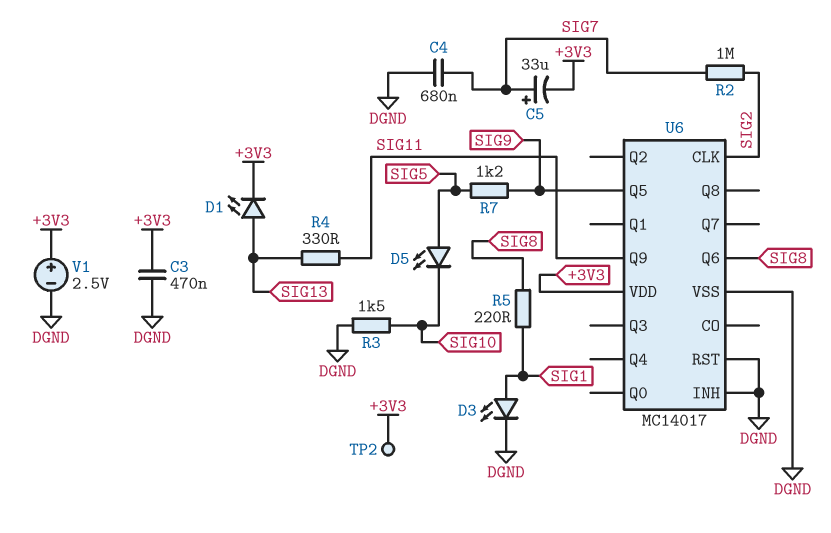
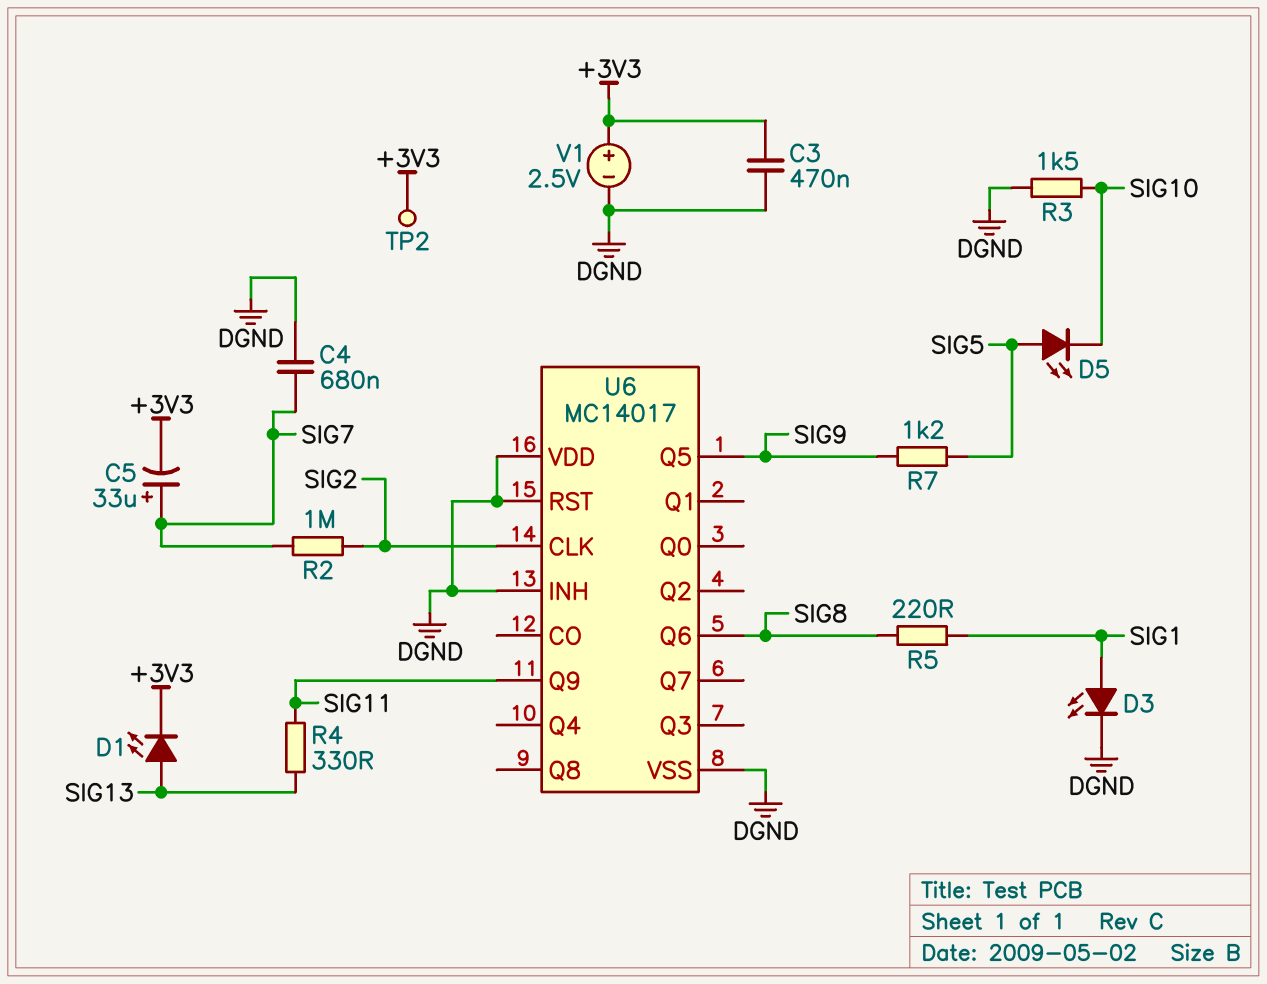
U6 pin VDD: +3V3 -> DGND

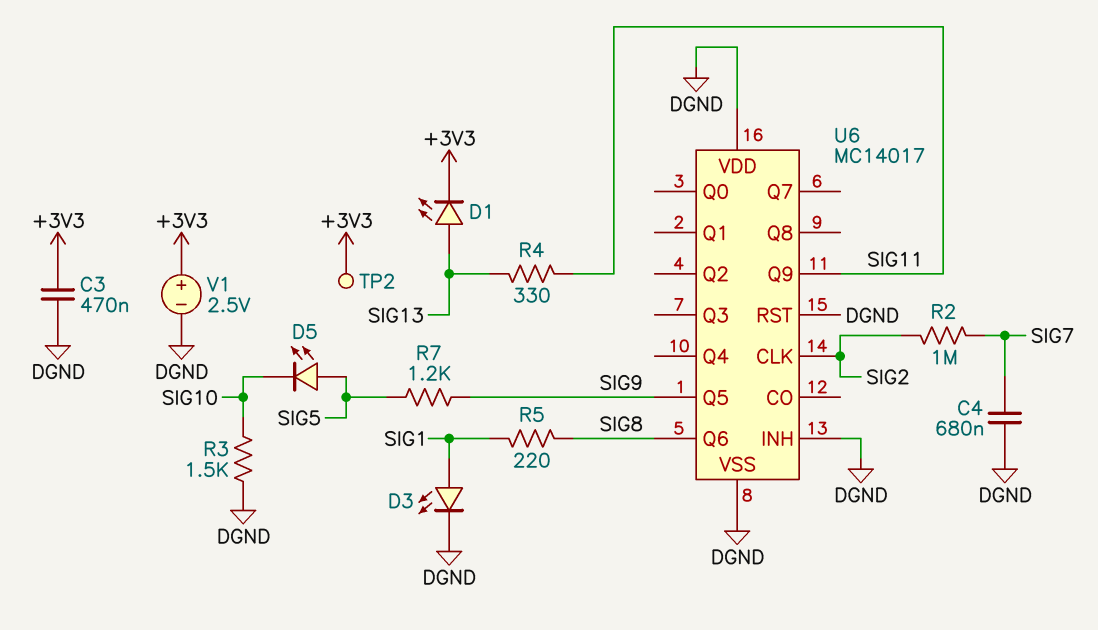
C5: 33uF (plus SIG7, minus +3V3) -> none

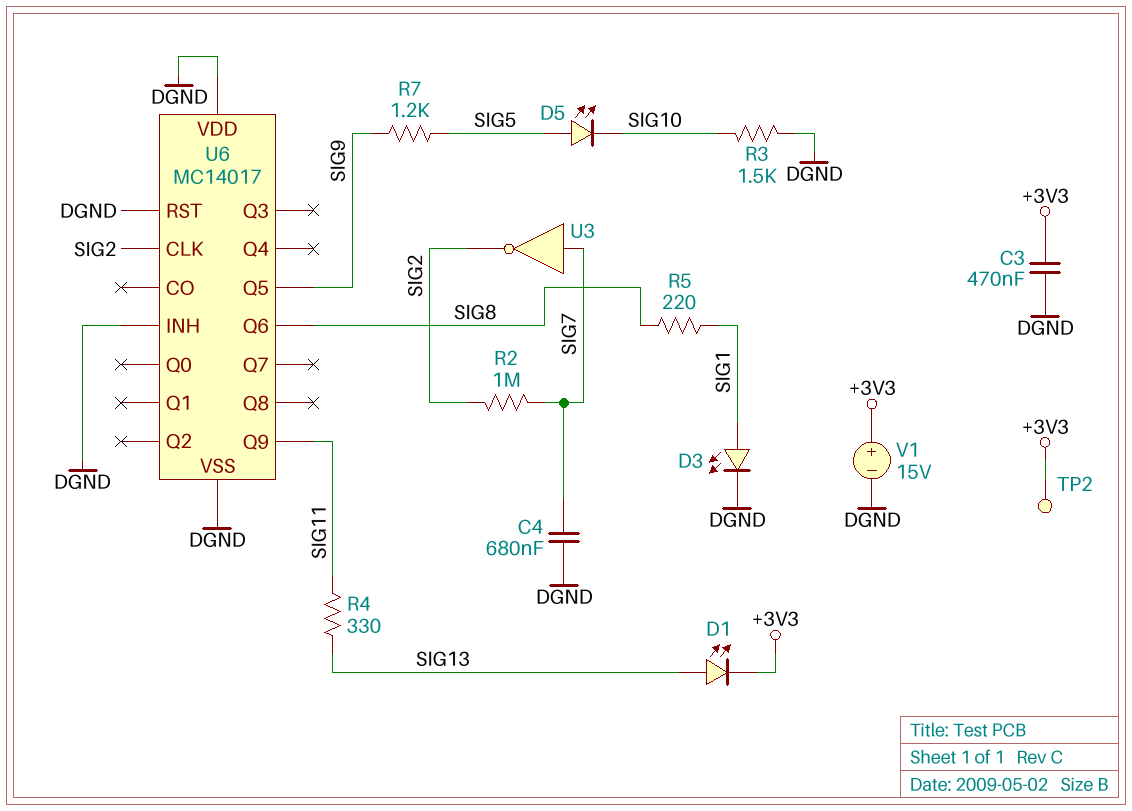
U3: none -> NOT (in SIG7, out SIG2)
V1: 2.5V (plus +3V3, minus DGND) -> 15V (plus +3V3, minus DGND)

